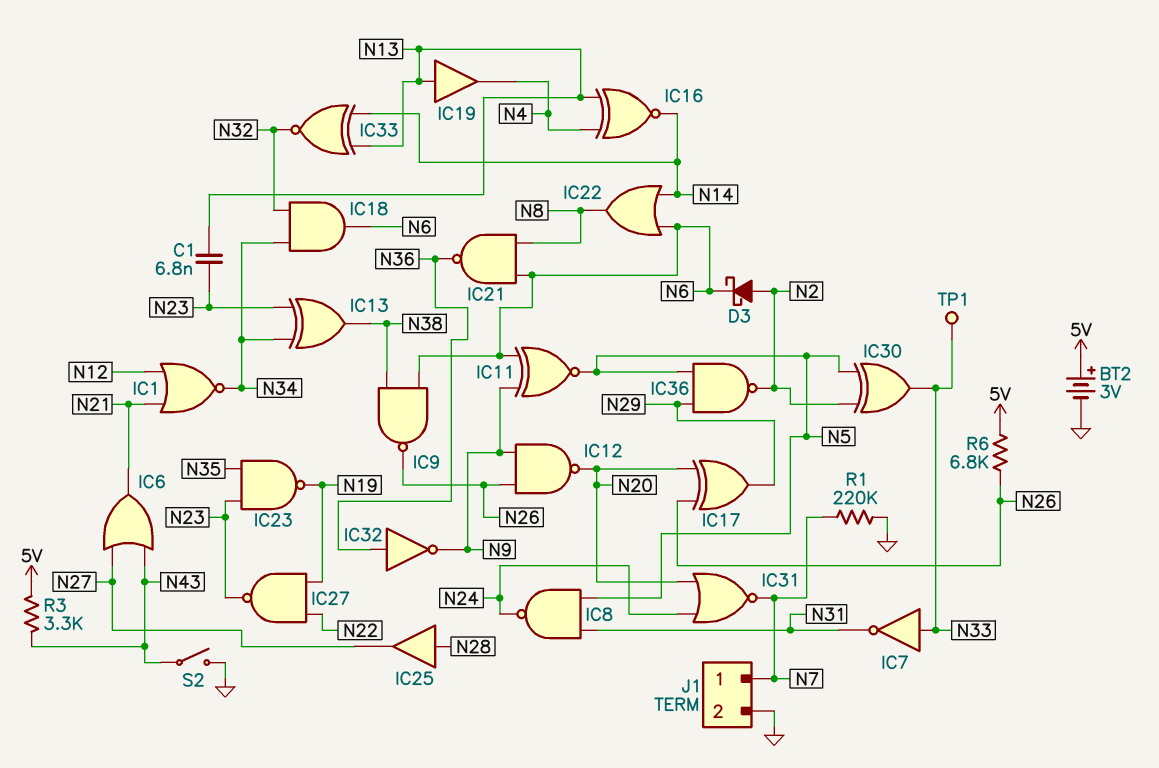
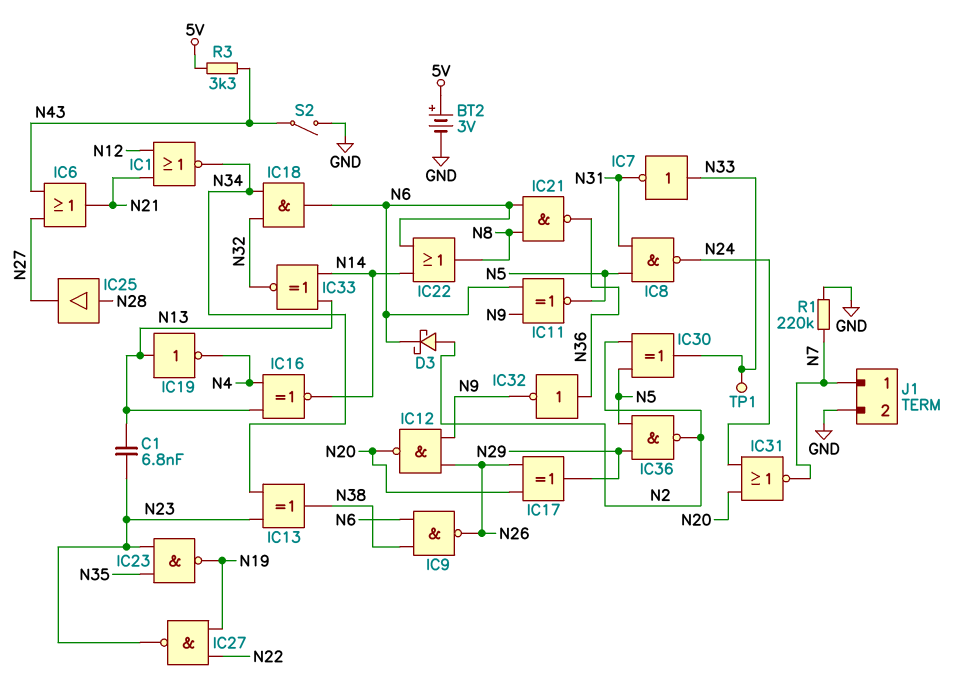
IC19: buffer (in N13, out N4) -> NOT (in N13, out N4)
R6: 6.8k (5V, N26) -> none

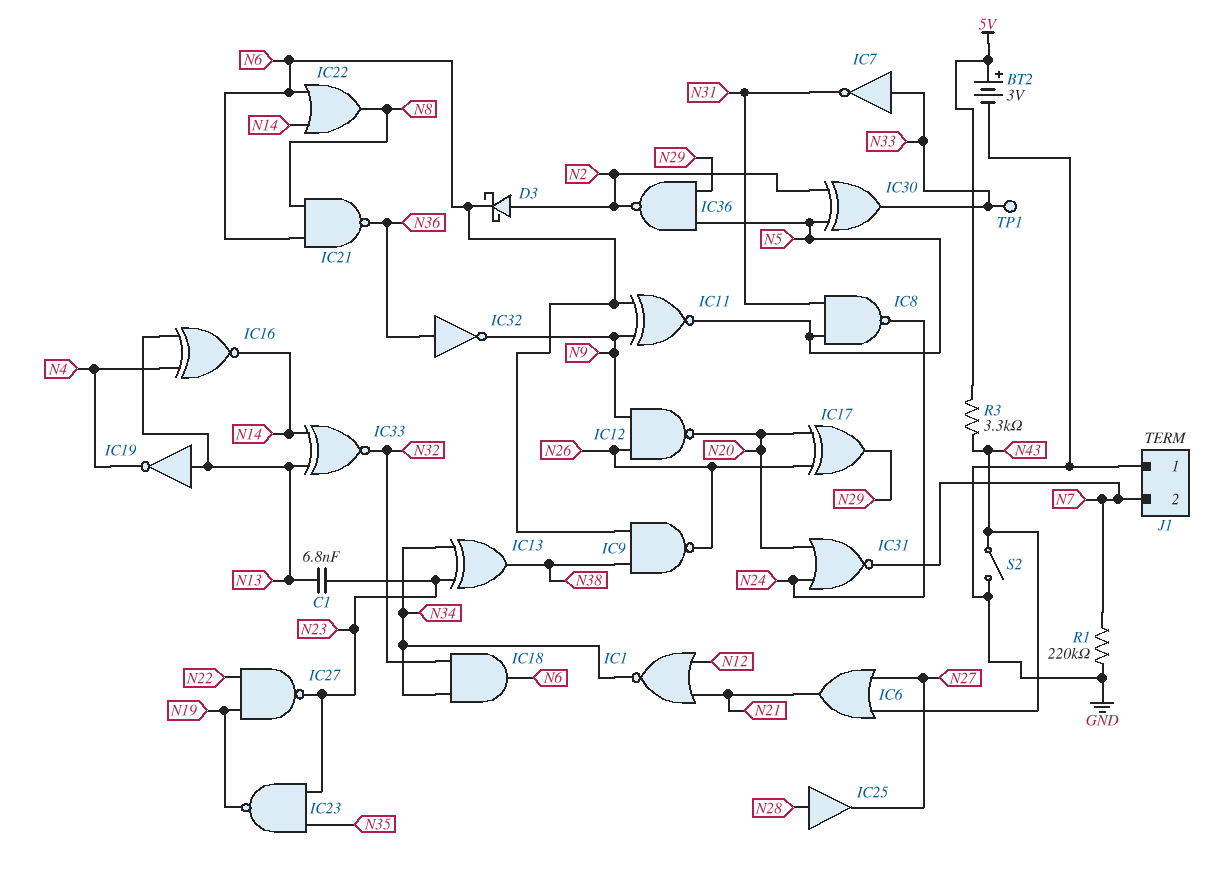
J1 pin 1: N7 -> GND
J1 pin 2: GND -> N7

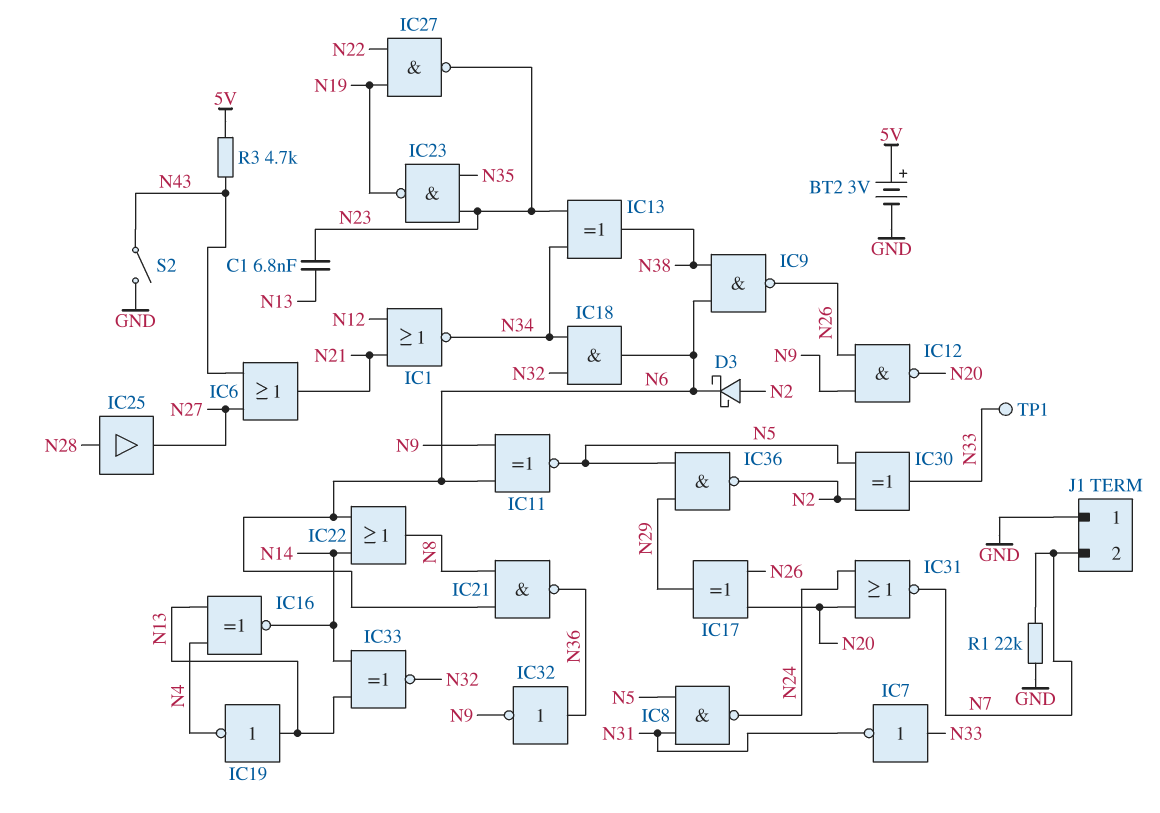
R1: 220k (GND, N7) -> 22k (GND, N7)
R3: 3.3k (5V, N43) -> 4.7k (5V, N43)

